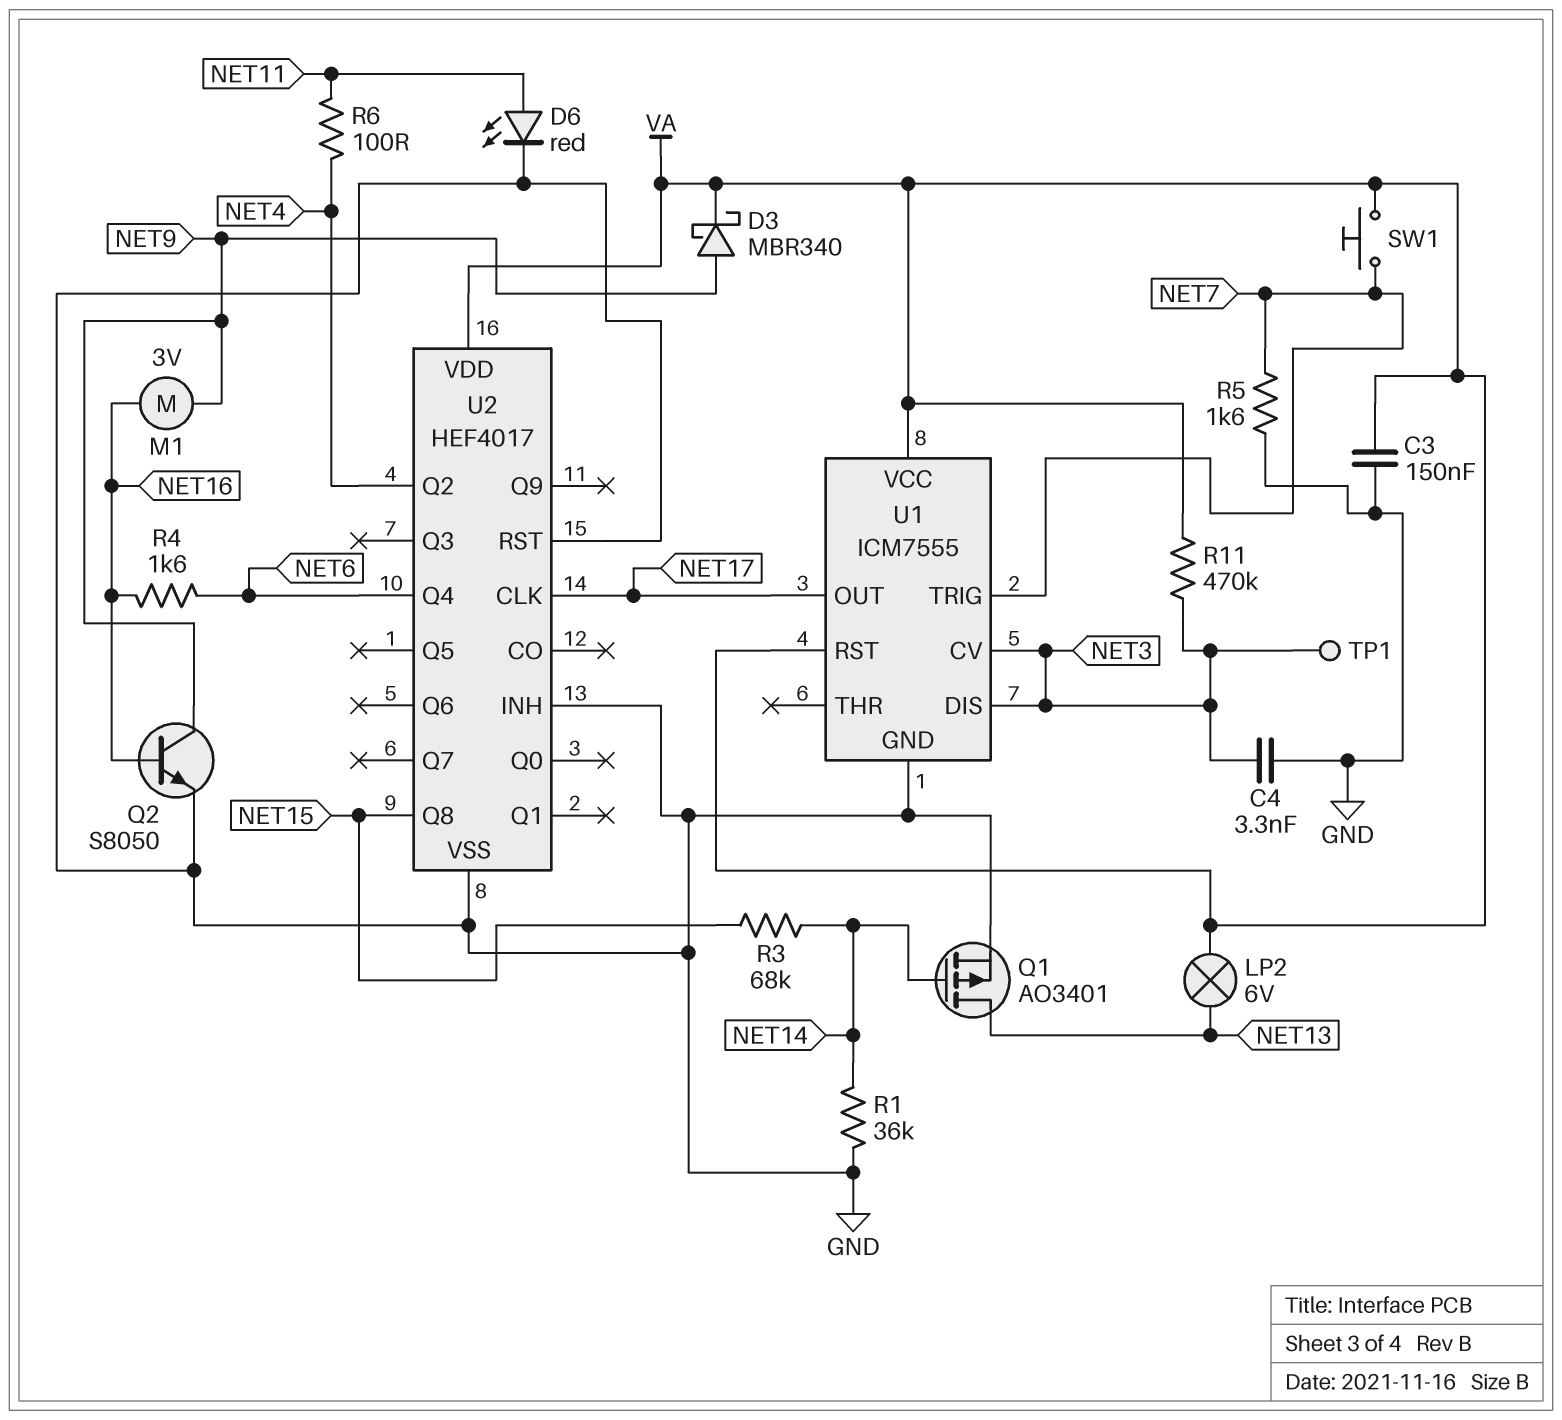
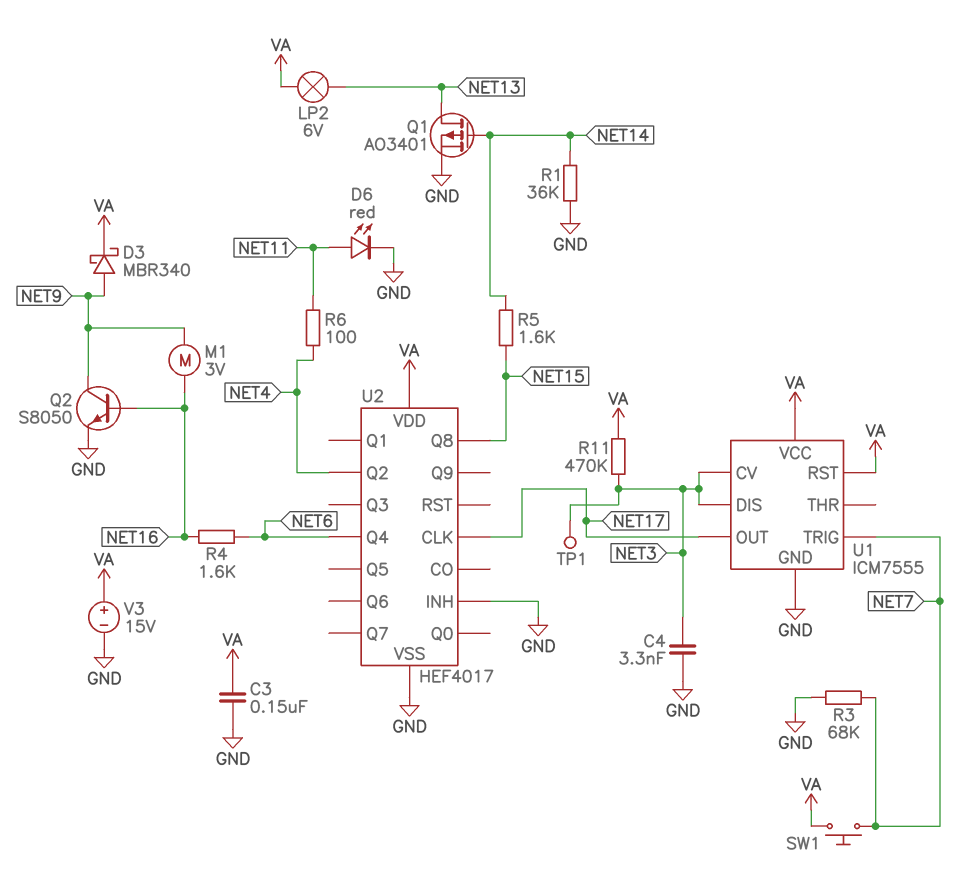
R3: 68k (NET14, NET15) -> 68k (GND, NET7)
R5: 1.6k (GND, NET7) -> 1.6k (NET14, NET15)
U2 pin RST: GND -> none
V3: none -> 15V (plus VA, minus GND)

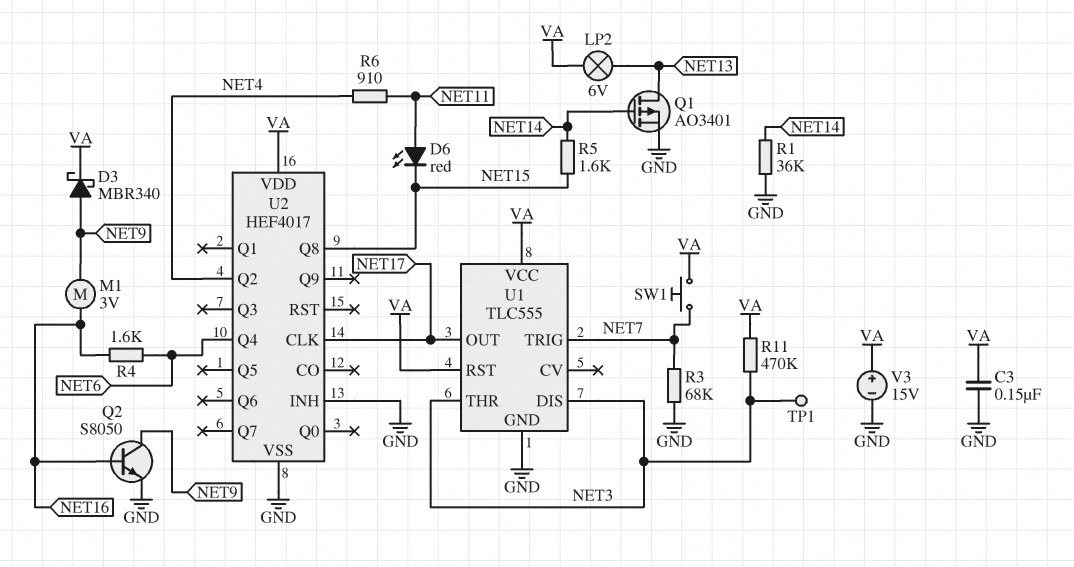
C4: 3.3nF (GND, NET3) -> none
D6: LED red (A NET11, K GND) -> LED red (A NET11, K NET15)
R6: 100 (NET4, NET11) -> 910 (NET4, NET11)
U1: ICM7555 -> TLC555
U1 pin CV: NET3 -> none
U1 pin THR: none -> NET3

